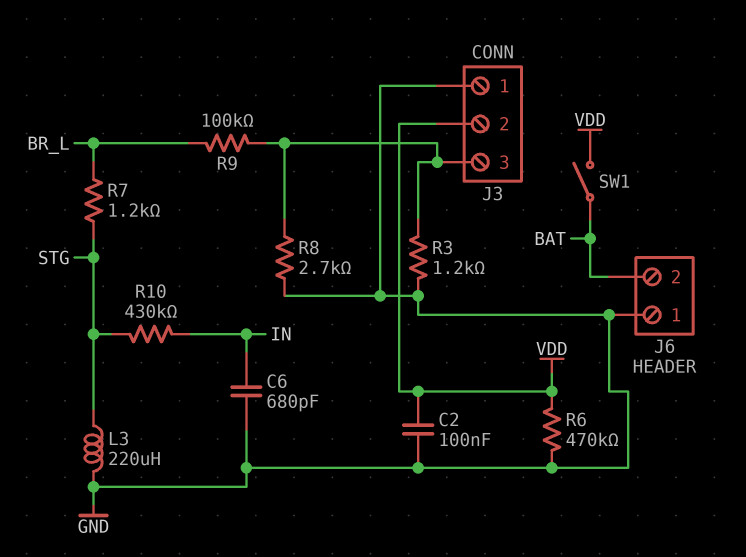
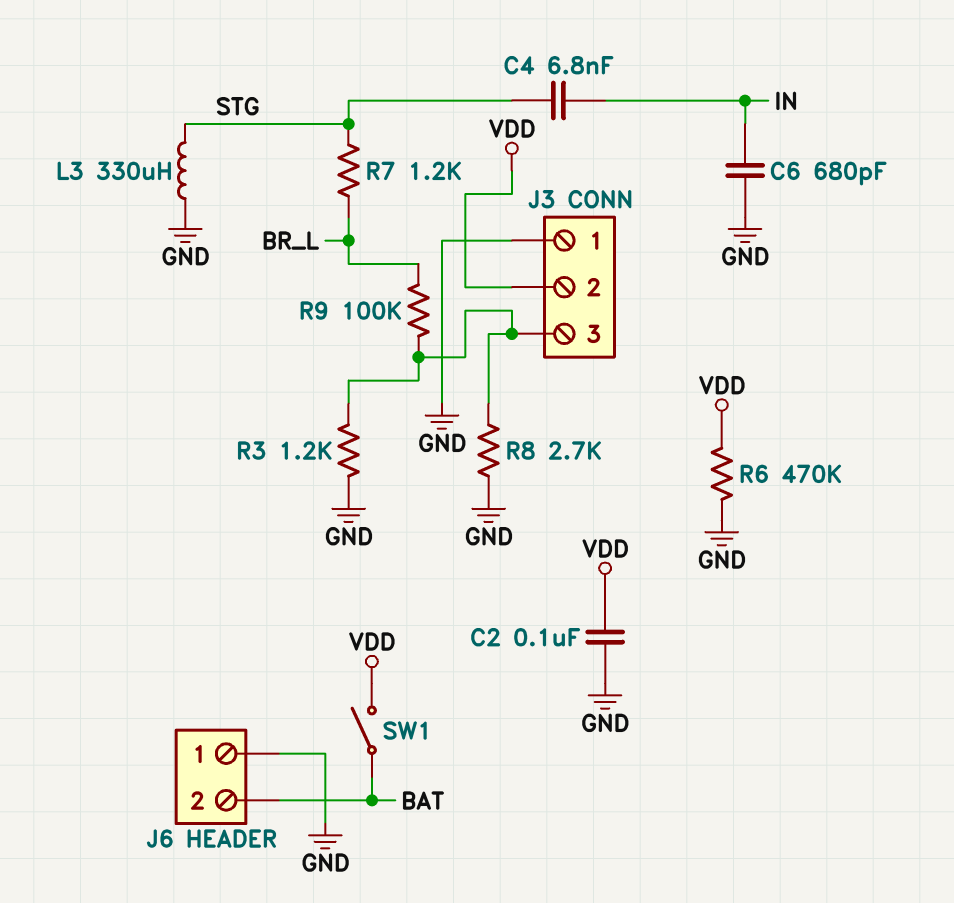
C4: none -> 6.8nF (IN, STG)
L3: 220uH (GND, STG) -> 330uH (GND, STG)
R10: 430k (IN, STG) -> none

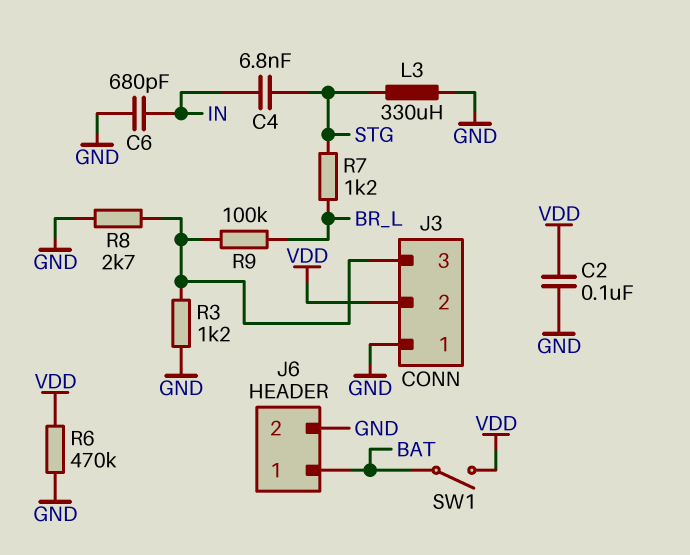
J6 pin 1: GND -> BAT
J6 pin 2: BAT -> GND

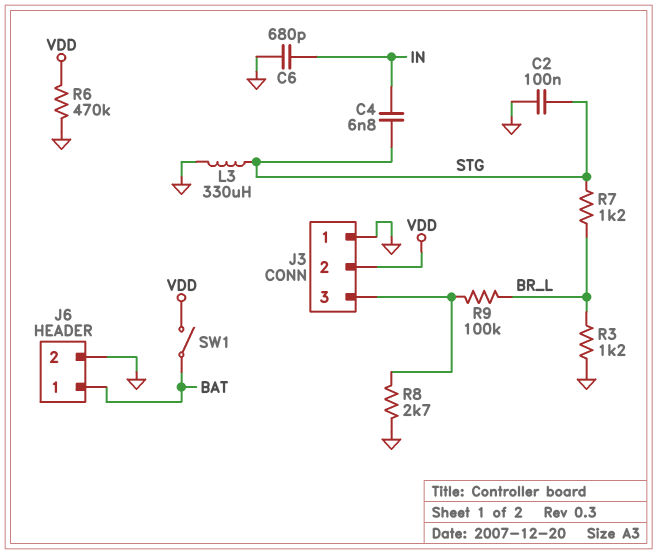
C2: 100nF (GND, VDD) -> 100nF (GND, STG)
R3: 1.2k (GND, J3/3) -> 1.2k (BR_L, GND)

